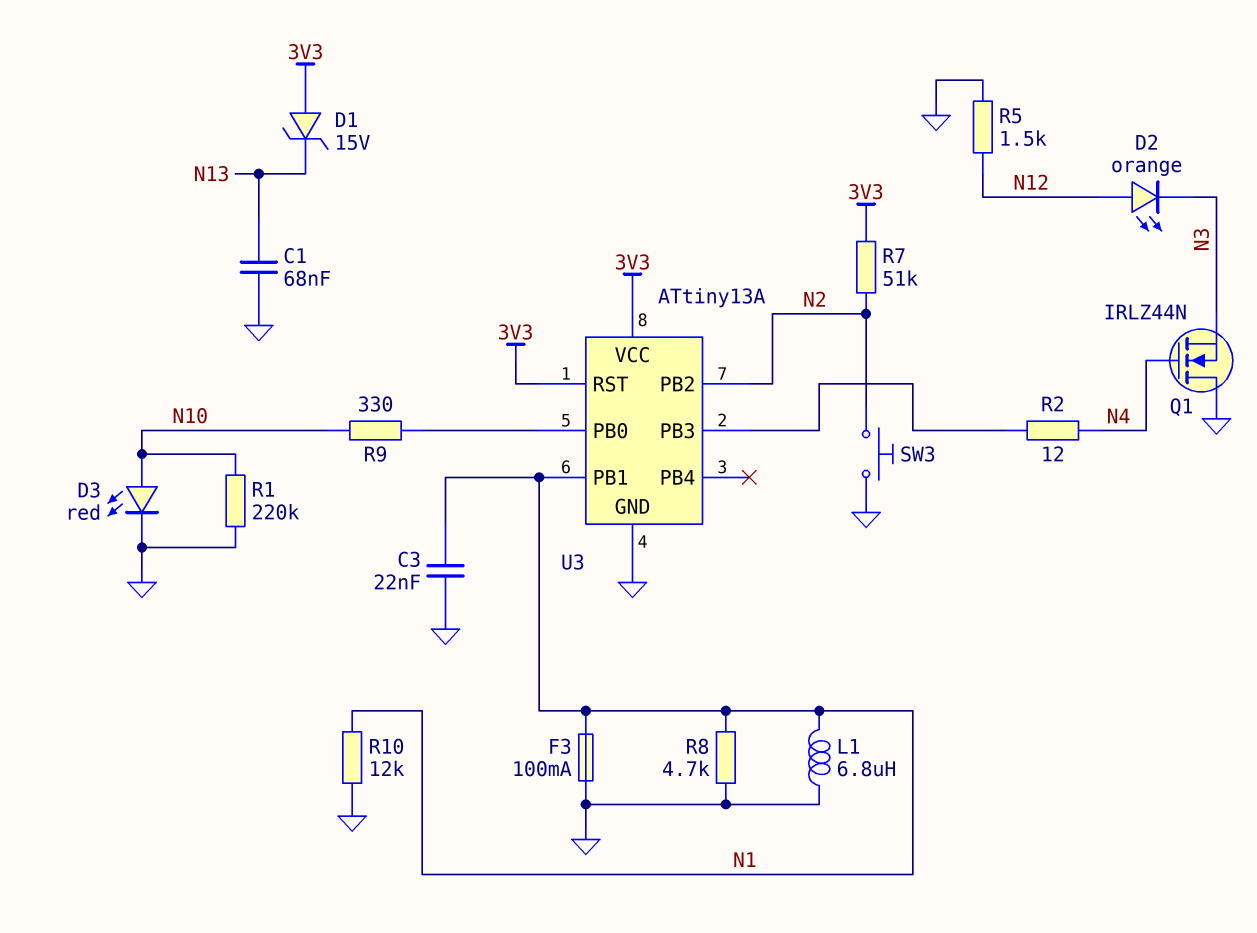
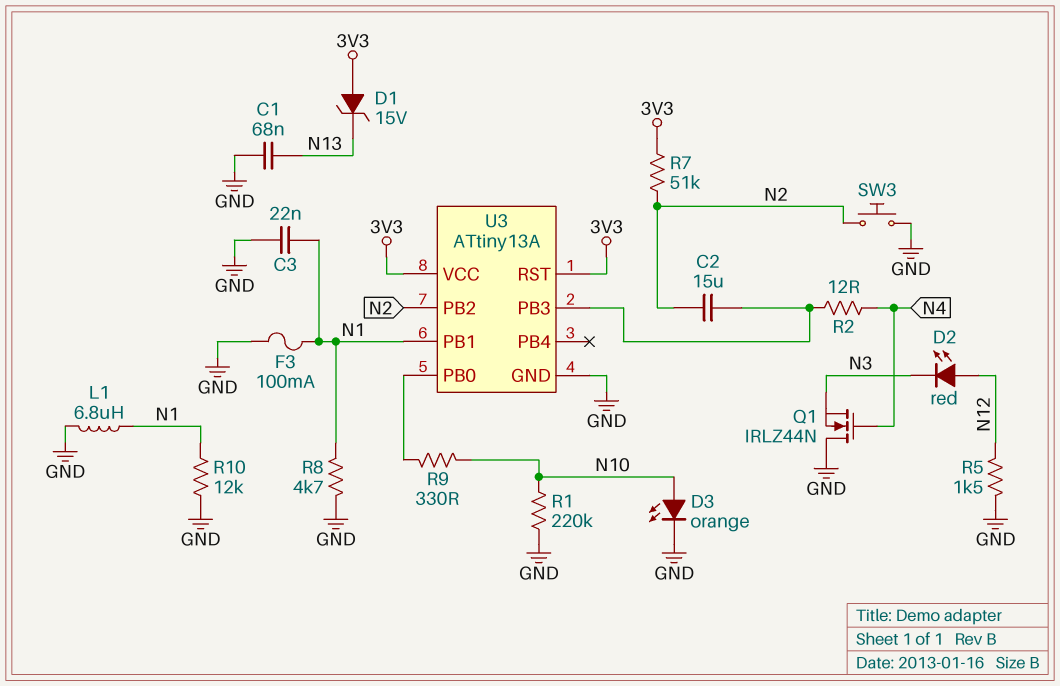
C2: none -> 15uF (N2, U3/PB3)
D2: LED orange (A N12, K N3) -> LED red (A N12, K N3)
D3: LED red (A N10, K GND) -> LED orange (A N10, K GND)

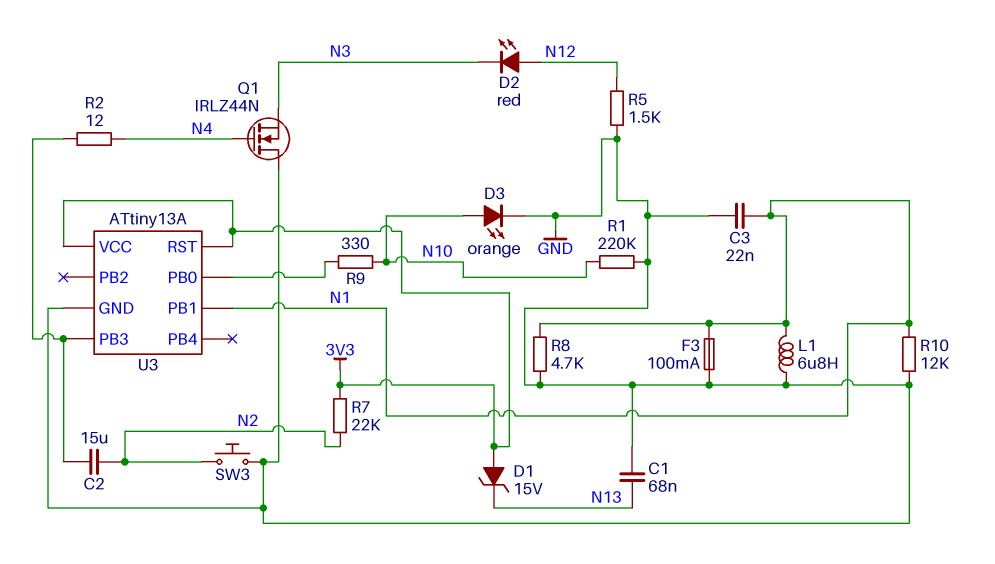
R7: 51k (3V3, N2) -> 22k (3V3, N2)
U3 pin PB2: N2 -> none

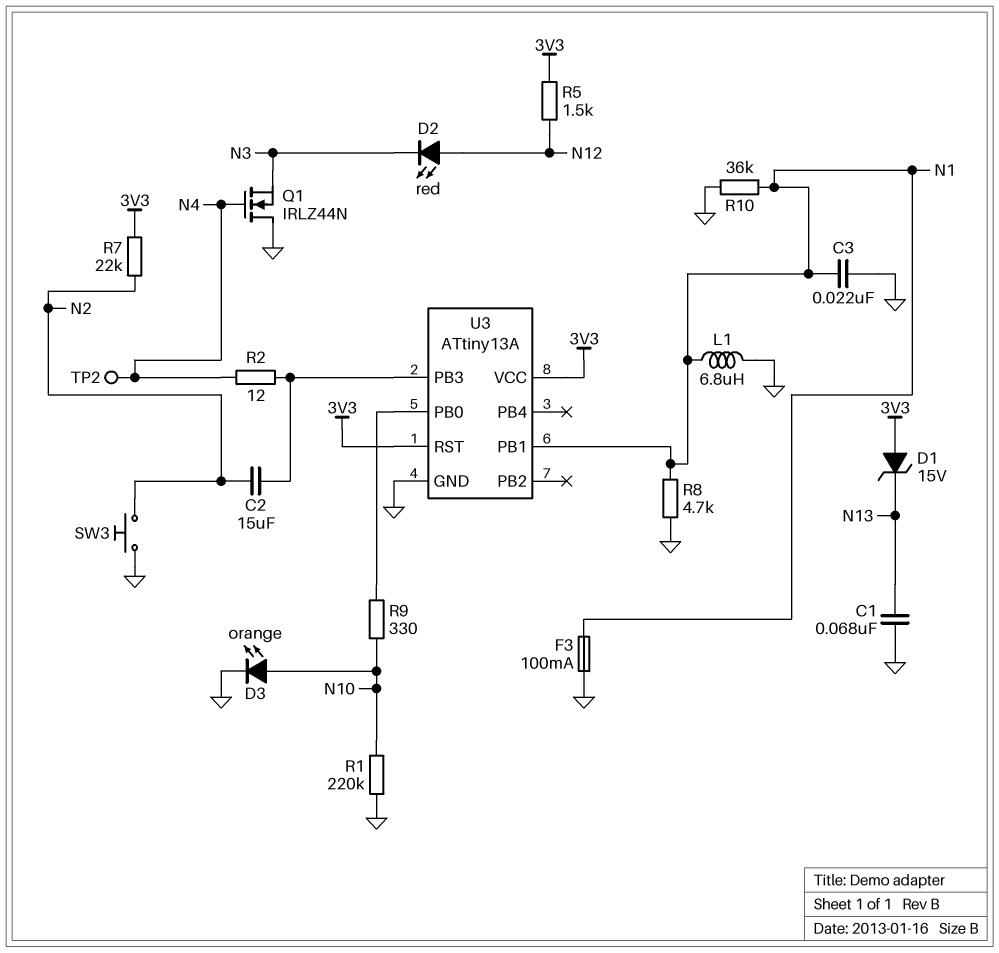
R5: 1.5k (GND, N12) -> 1.5k (3V3, N12)
R10: 12k (GND, N1) -> 36k (GND, N1)
TP2: none -> test point (N4)

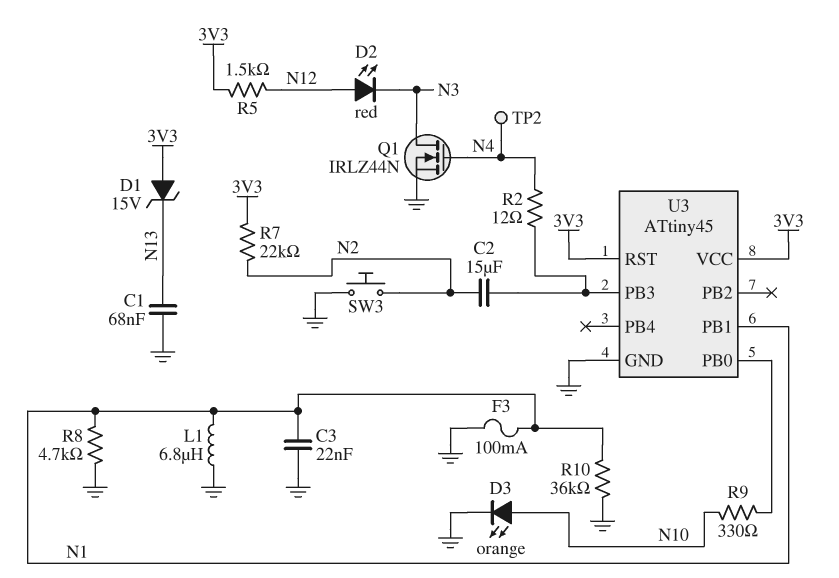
Q1: NMOS IRLZ44N (G N4, D GND, S N3) -> NMOS IRLZ44N (G N4, D N3, S GND)
R1: 220k (GND, N10) -> none
U3: ATtiny13A -> ATtiny45

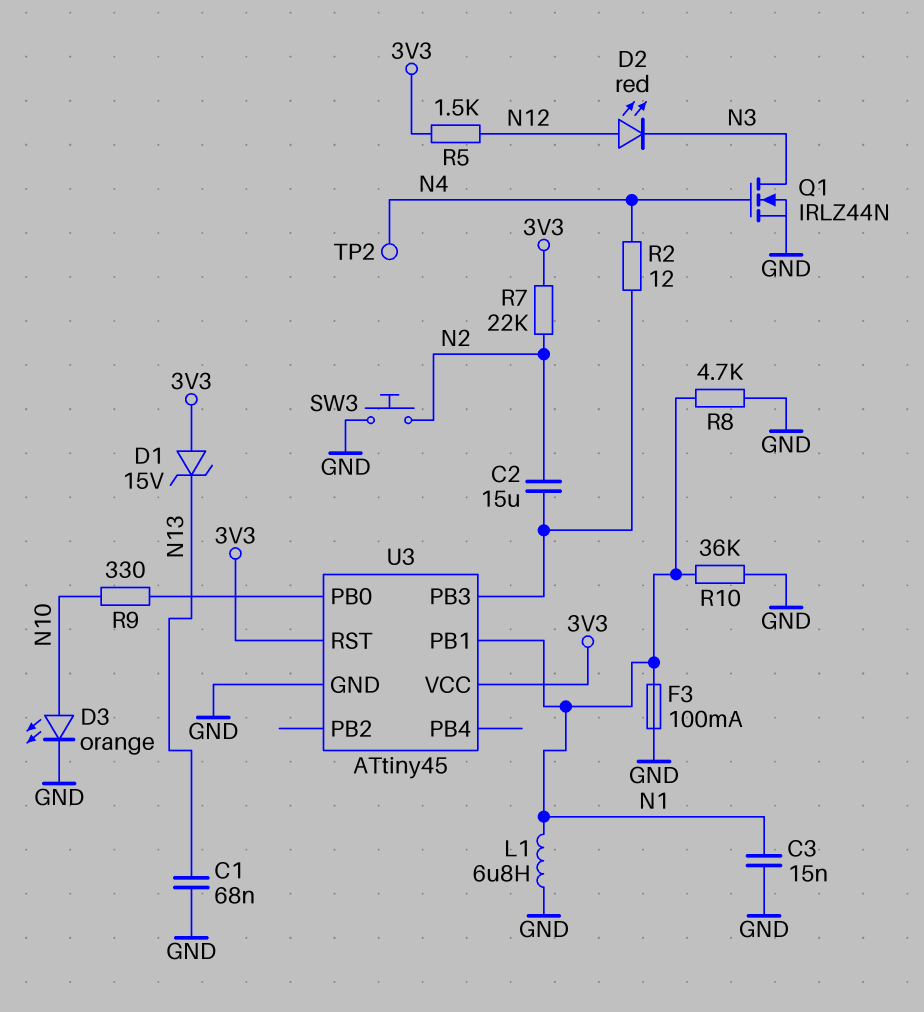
C3: 22nF (GND, N1) -> 15nF (GND, N1)

